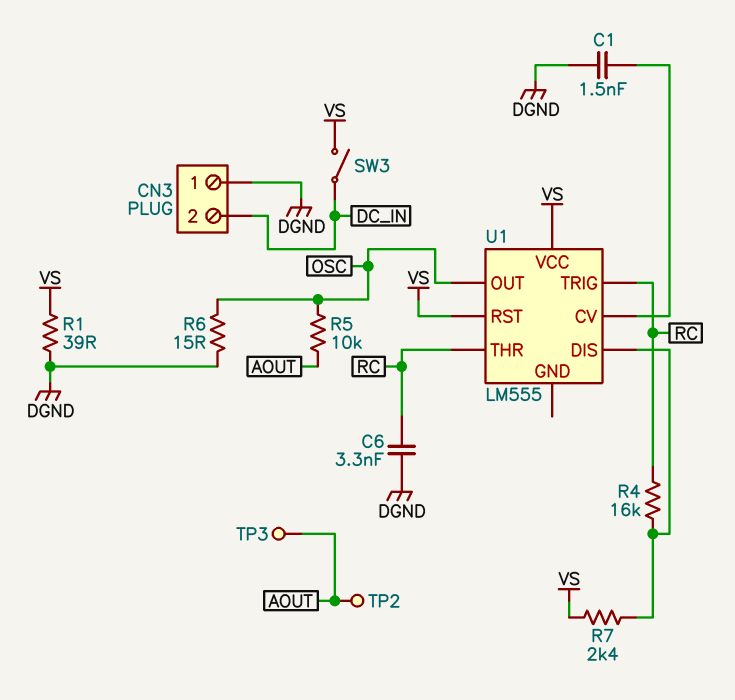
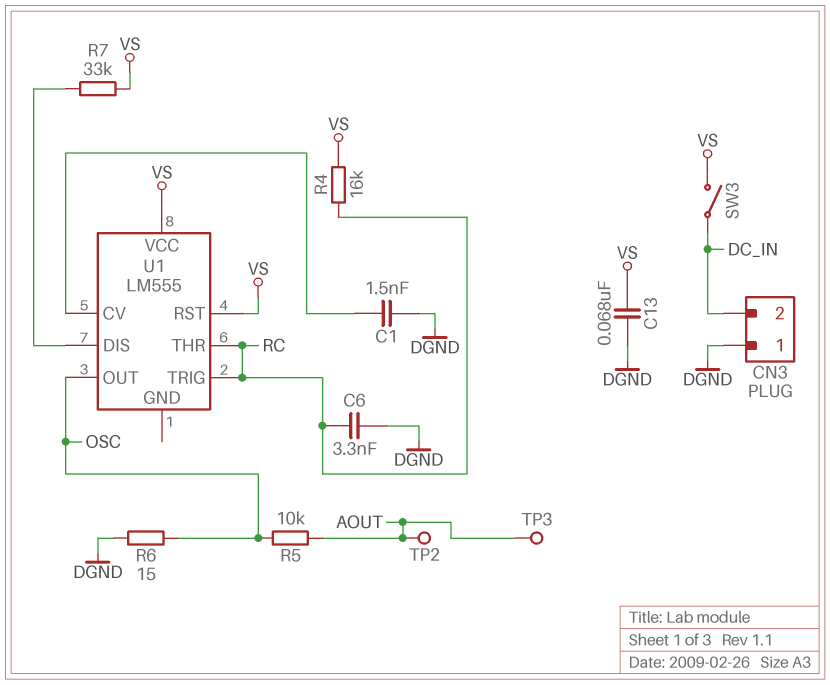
C13: none -> 68nF (DGND, VS)
R1: 39 (DGND, VS) -> none
R4: 16k (RC, U1/DIS) -> 16k (RC, VS)
R7: 2.4k (U1/DIS, VS) -> 33k (U1/DIS, VS)

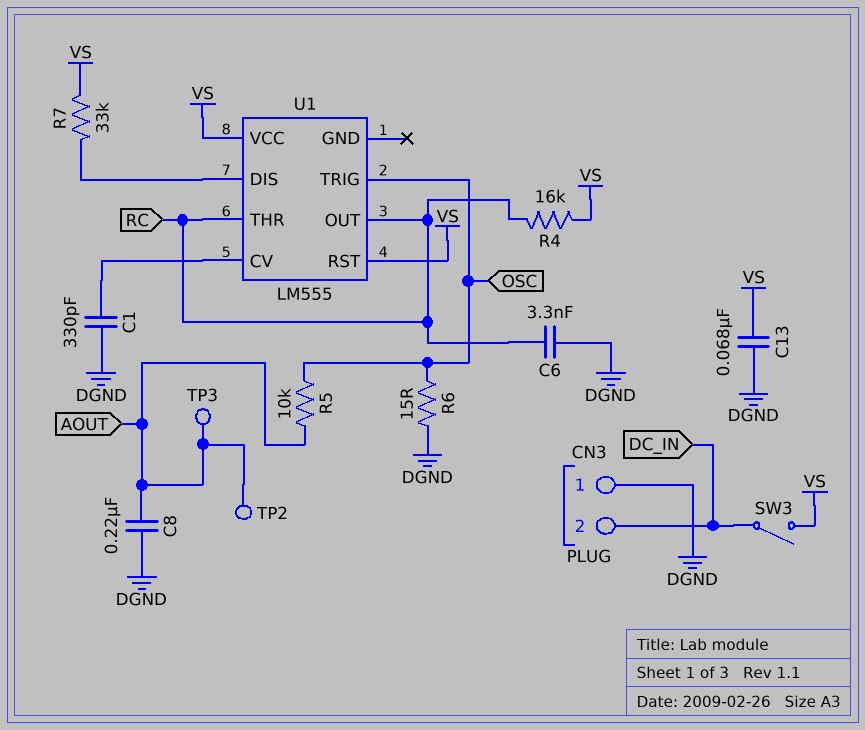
C1: 1.5nF (DGND, U1/CV) -> 330pF (DGND, U1/CV)
C8: none -> 220nF (AOUT, DGND)
U1 pin OUT: OSC -> RC
U1 pin TRIG: RC -> OSC

